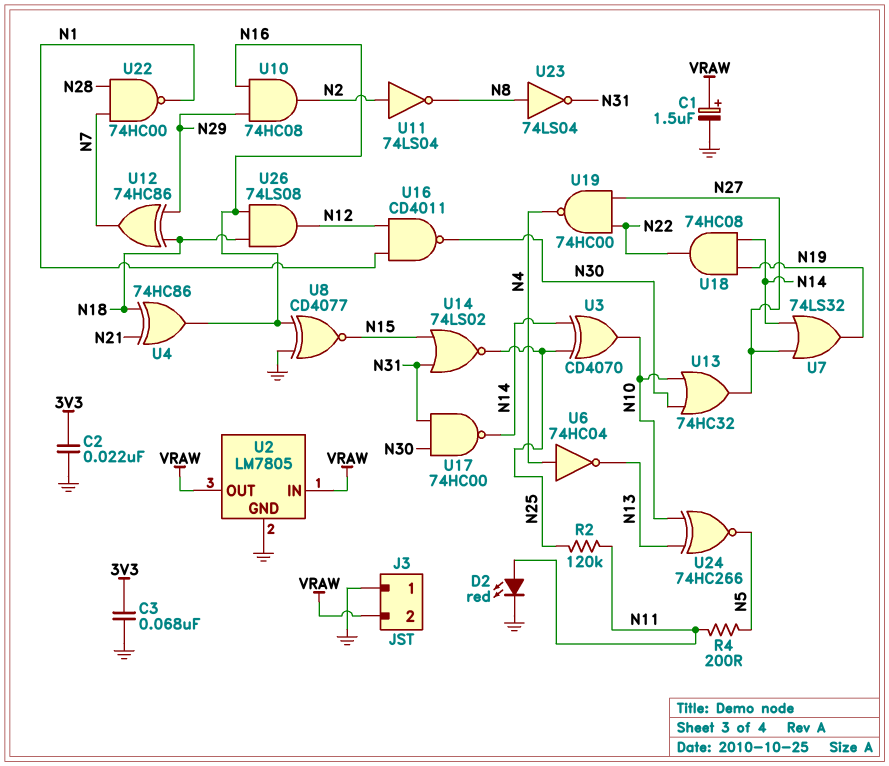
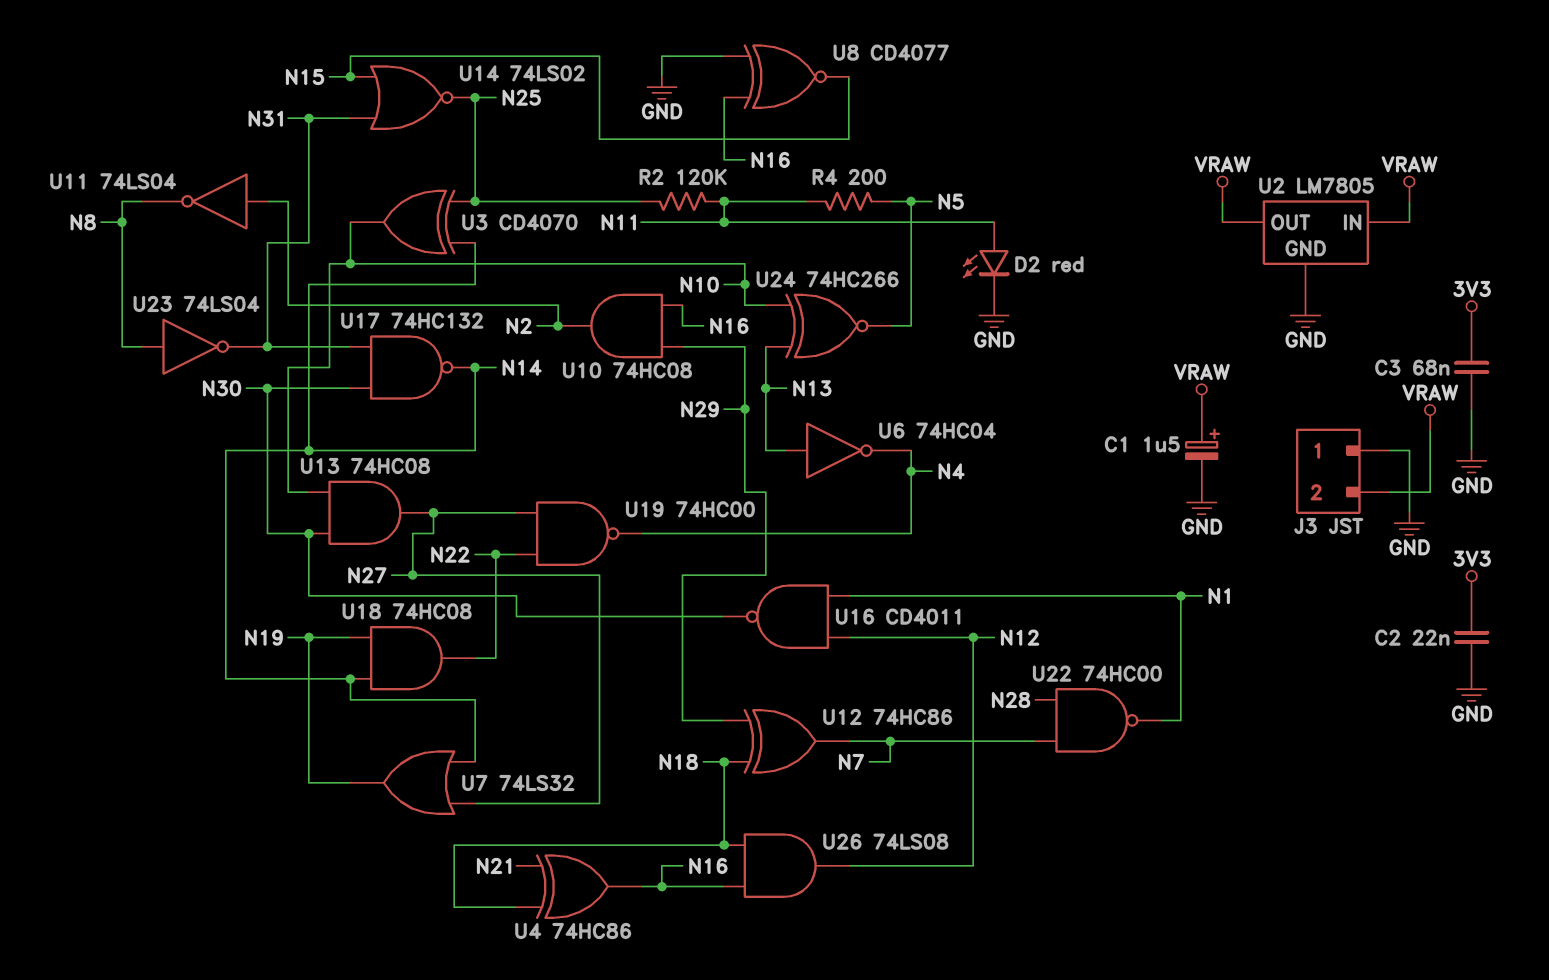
U6: NOT 74HC04 (in N4, out N13) -> NOT 74HC04 (in N13, out N4)
U13: OR 74HC32 (in N10, in N30, out N27) -> AND 74HC08 (in N10, in N30, out N27)
U17: NAND 74HC00 (in N30, in N31, out N14) -> NAND 74HC132 (in N30, in N31, out N14)

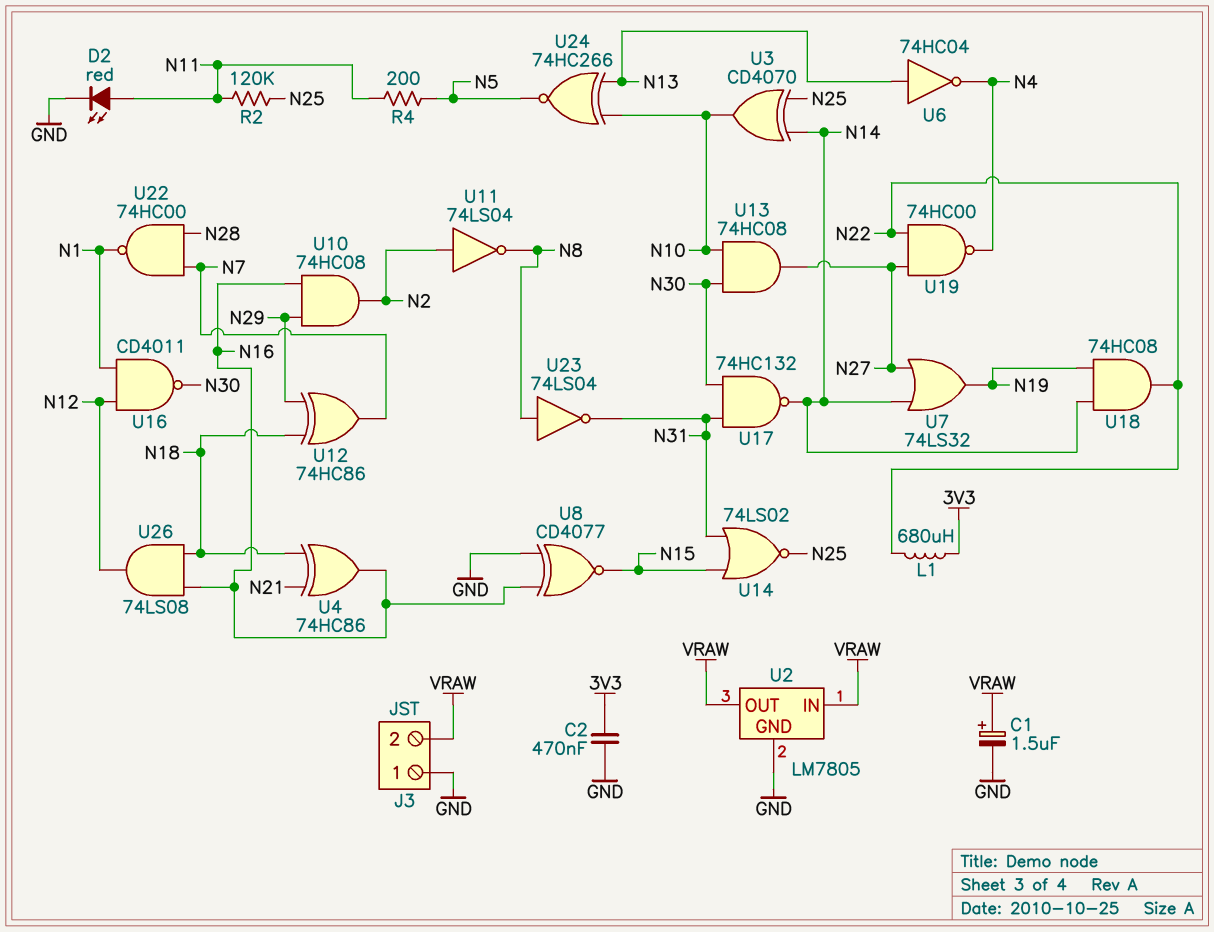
C2: 22nF (3V3, GND) -> 470nF (3V3, GND)
C3: 68nF (3V3, GND) -> none
L1: none -> 680uH (3V3, N22)

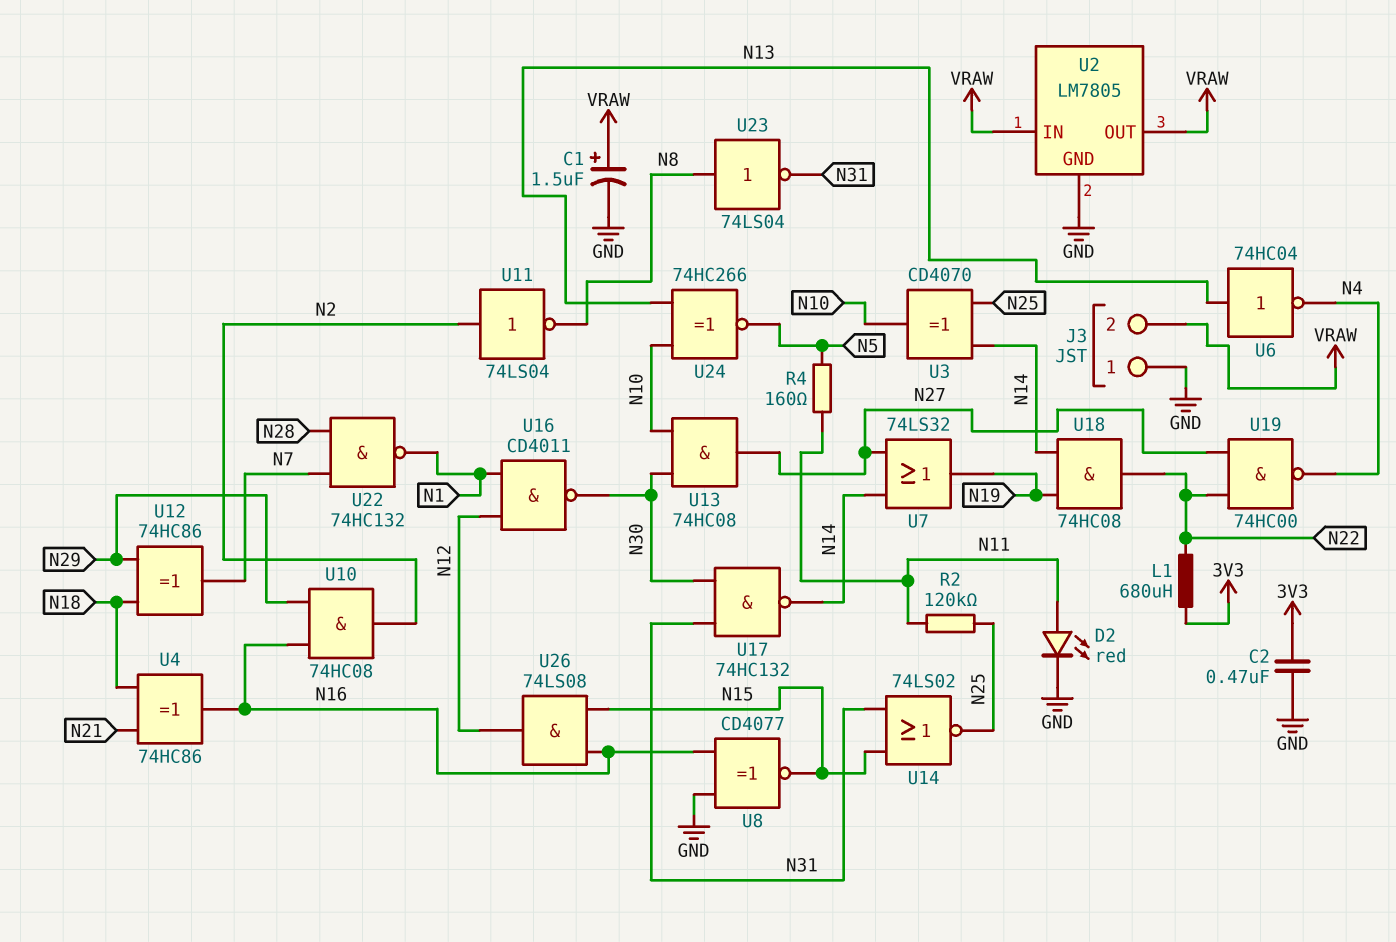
R4: 200 (N5, N11) -> 160 (N5, N11)
U22: NAND 74HC00 (in N7, in N28, out N1) -> NAND 74HC132 (in N7, in N28, out N1)
U26: AND 74LS08 (in N16, in N18, out N12) -> AND 74LS08 (in N15, in N16, out N12)

